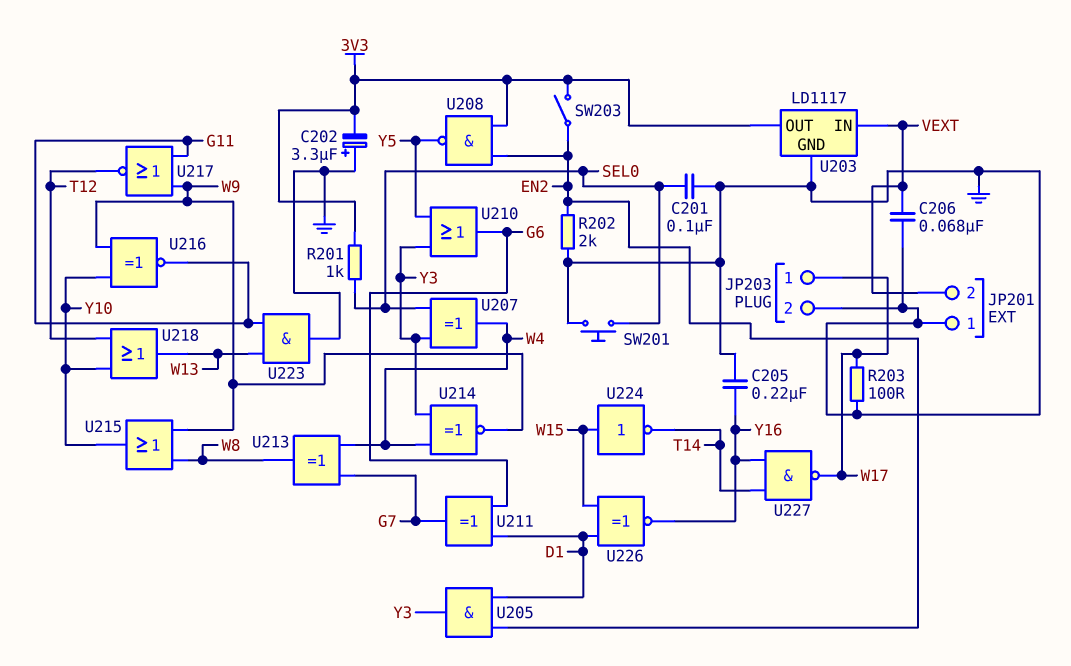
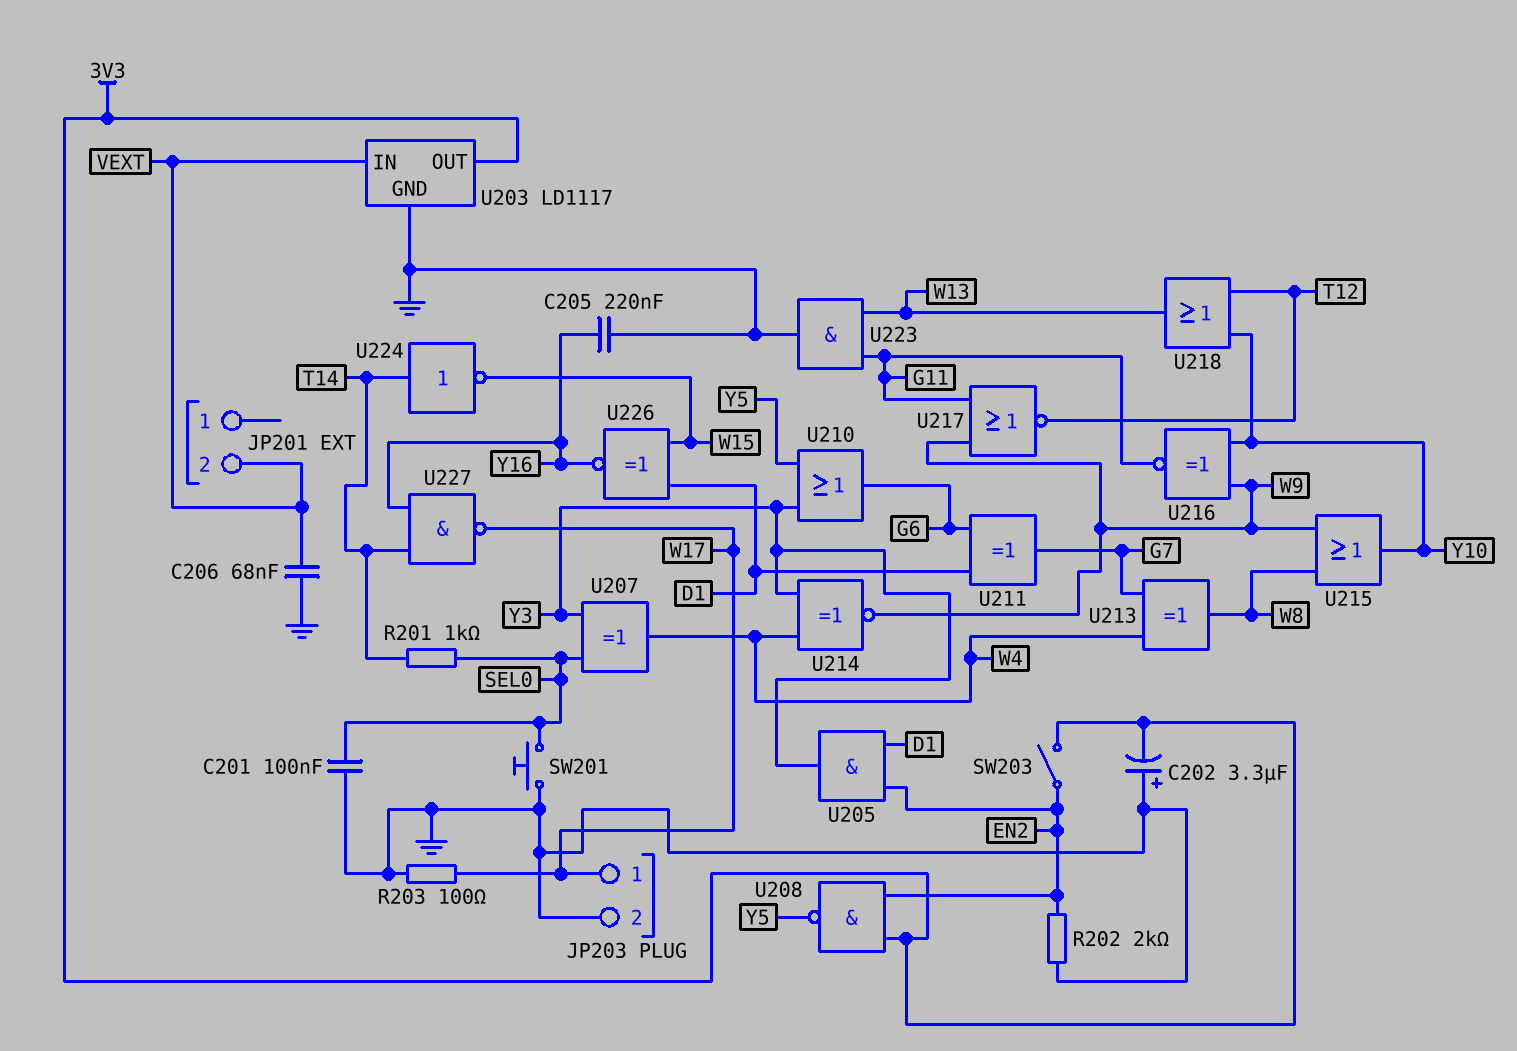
JP201 pin 1: GND -> none
R201: 1k (3V3, SEL0) -> 1k (SEL0, T14)
U224: NOT (in W15, out T14) -> NOT (in T14, out W15)

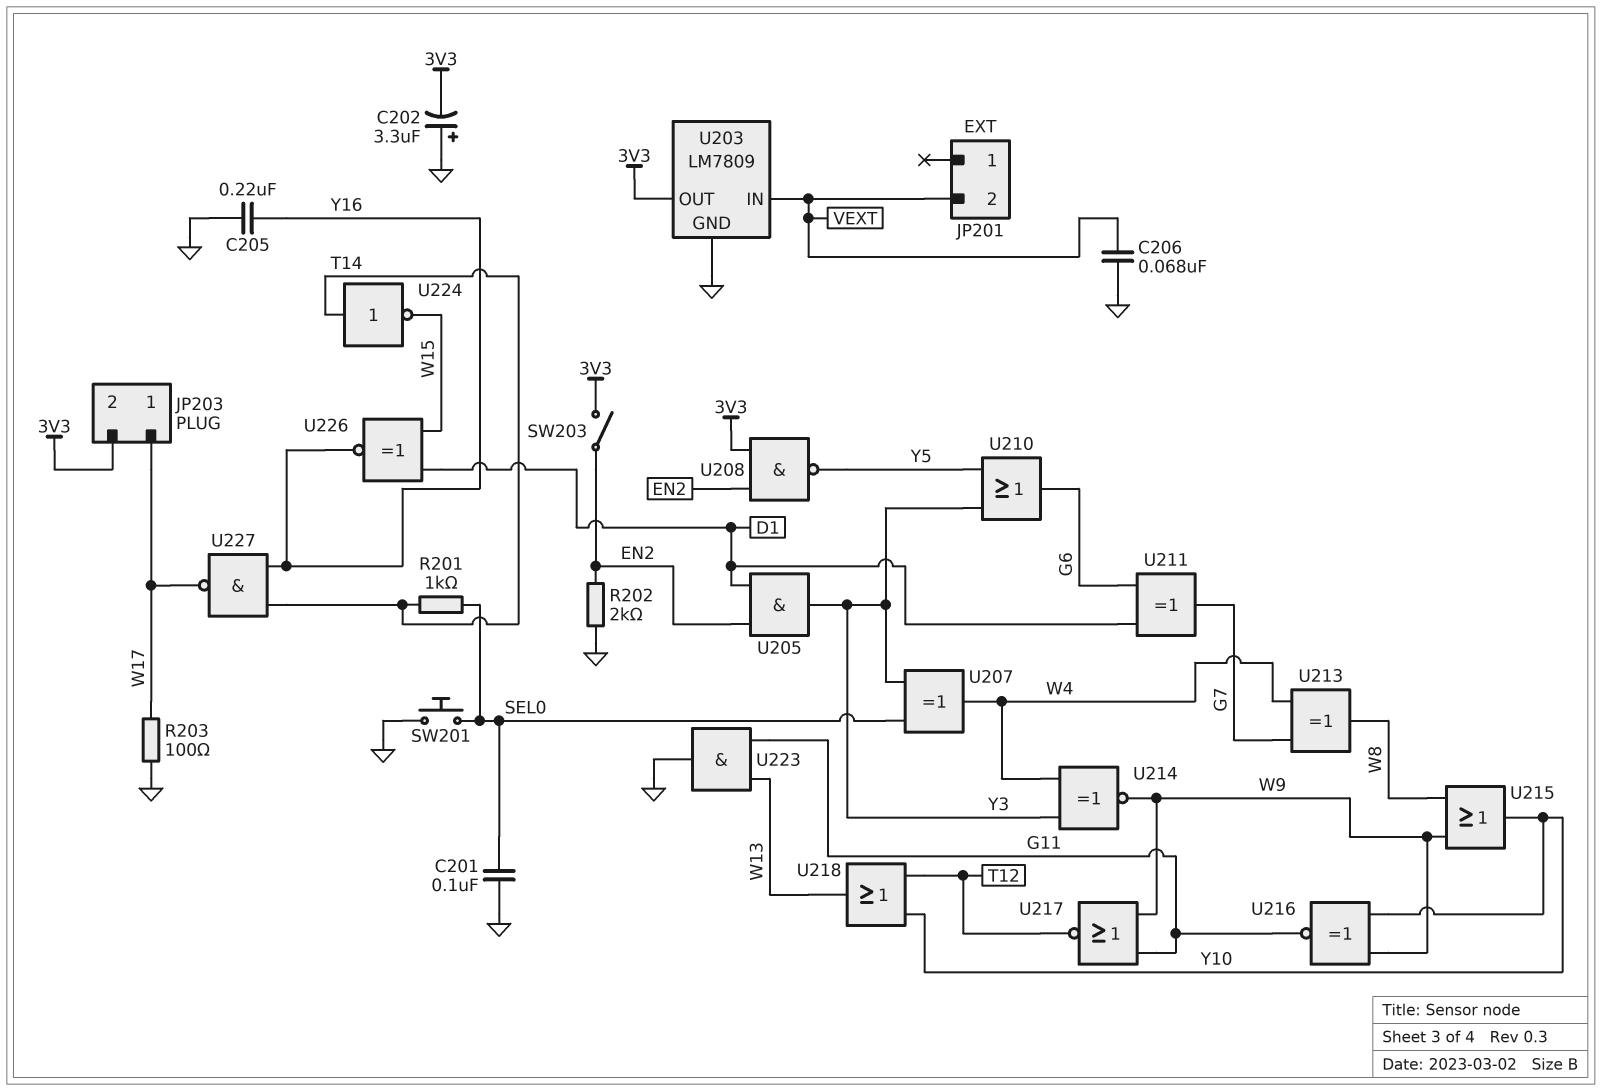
JP203 pin 2: GND -> 3V3
U203: LD1117 -> LM7809

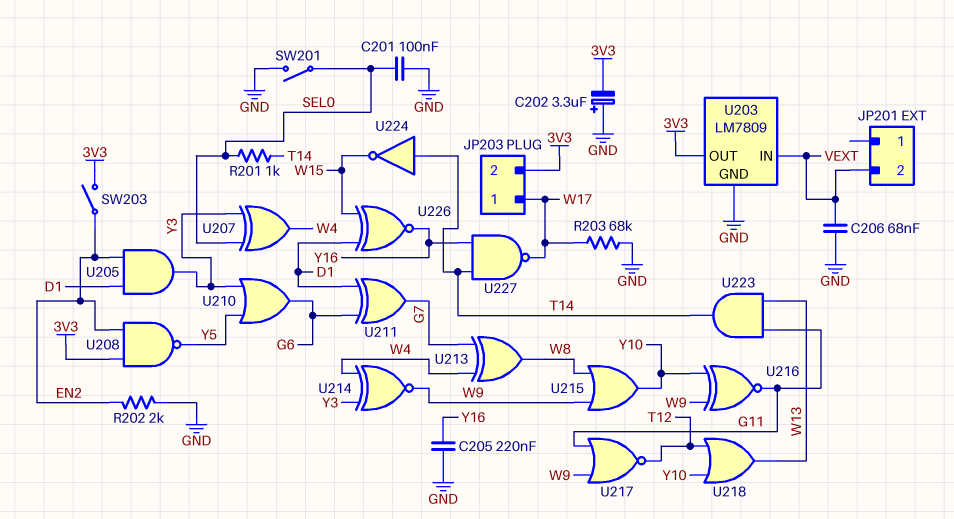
R203: 100 (GND, W17) -> 68k (GND, W17)
SW201: button (GND, SEL0) -> switch (GND, SEL0)
U223: AND (in G11, in W13, out GND) -> AND (in G11, in W13, out T14)

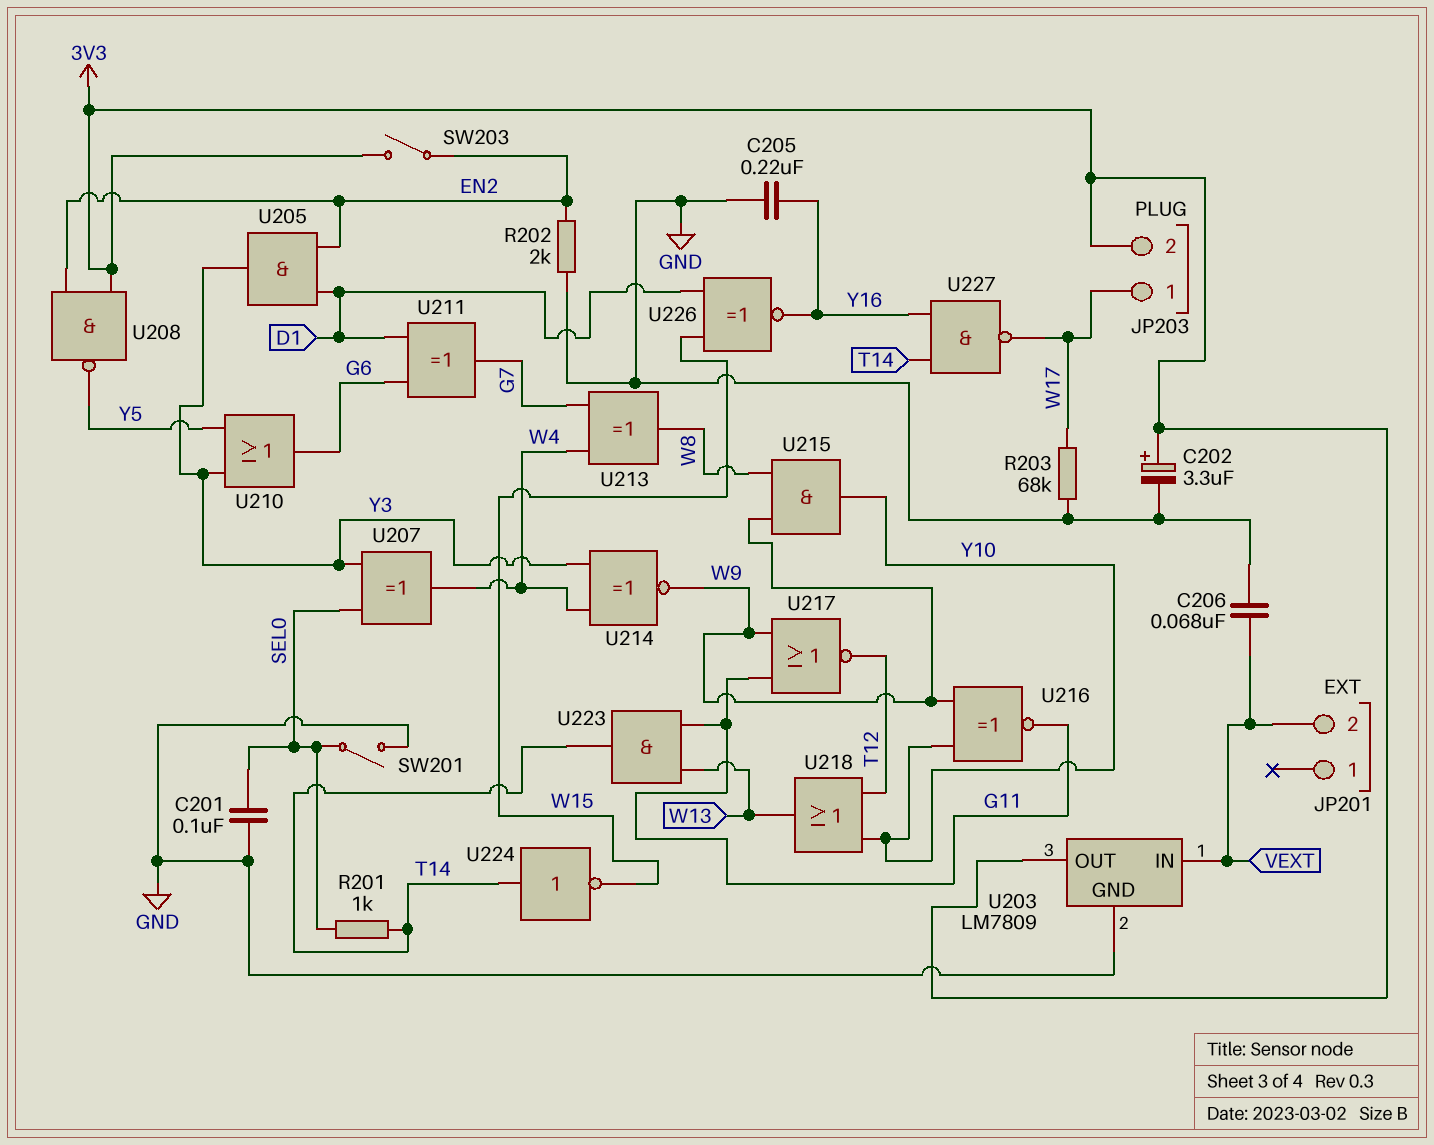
C202: 3.3uF (plus GND, minus 3V3) -> 3.3uF (plus 3V3, minus GND)
U215: OR (in W8, in W9, out Y10) -> AND (in W8, in W9, out Y10)

